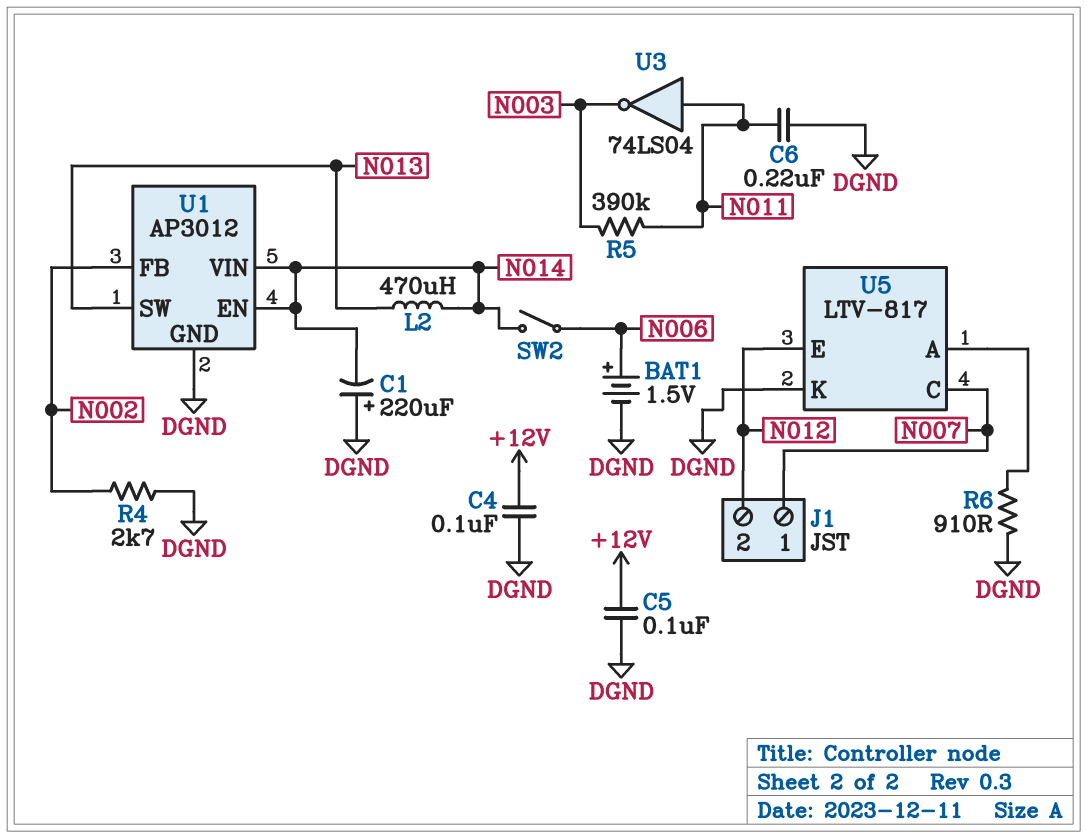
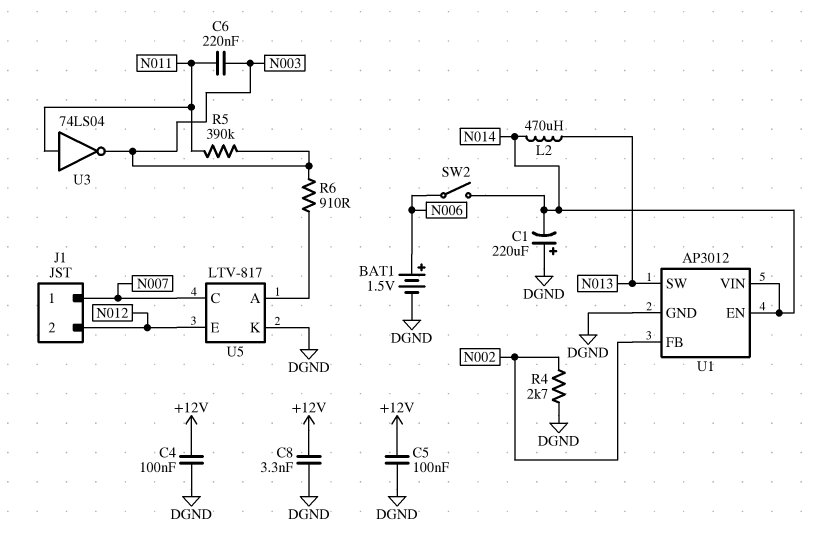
C6: 220nF (DGND, N011) -> 220nF (N003, N011)
C8: none -> 3.3nF (+12V, DGND)
R6: 910 (DGND, U5/A) -> 910 (N003, U5/A)

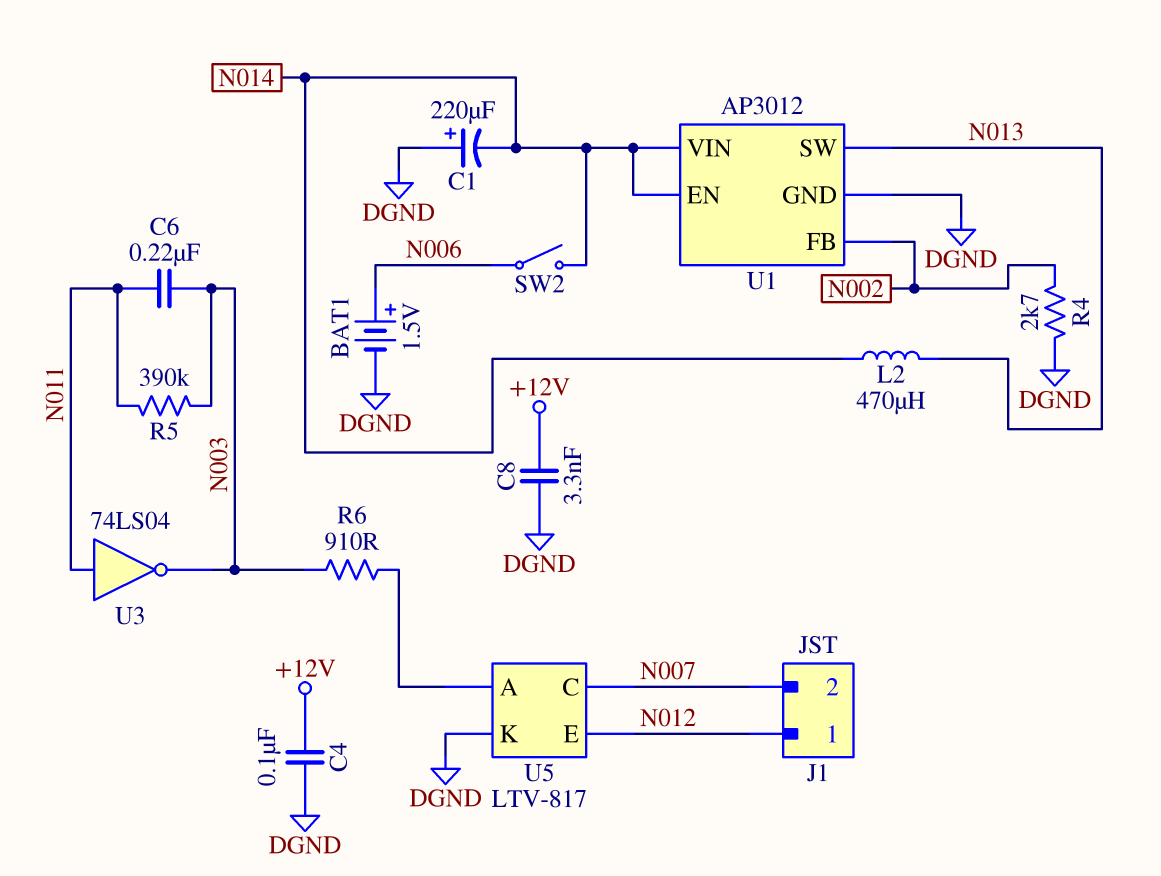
C5: 100nF (+12V, DGND) -> none
J1 pin 1: N007 -> N012
J1 pin 2: N012 -> N007

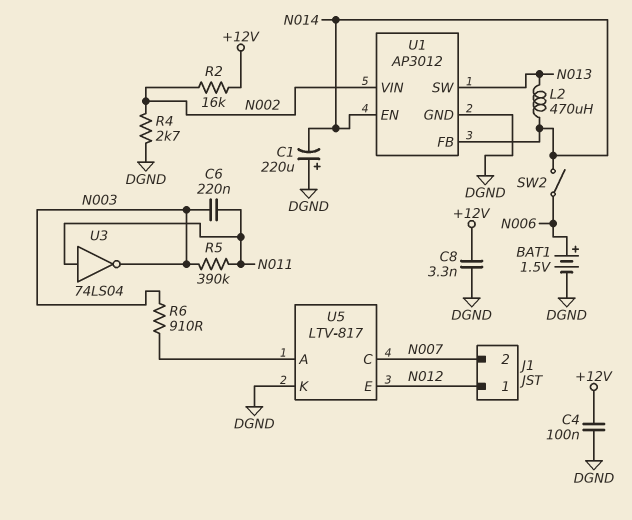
R2: none -> 16k (+12V, N002)
U1 pin FB: N002 -> N014
U1 pin VIN: N014 -> N002

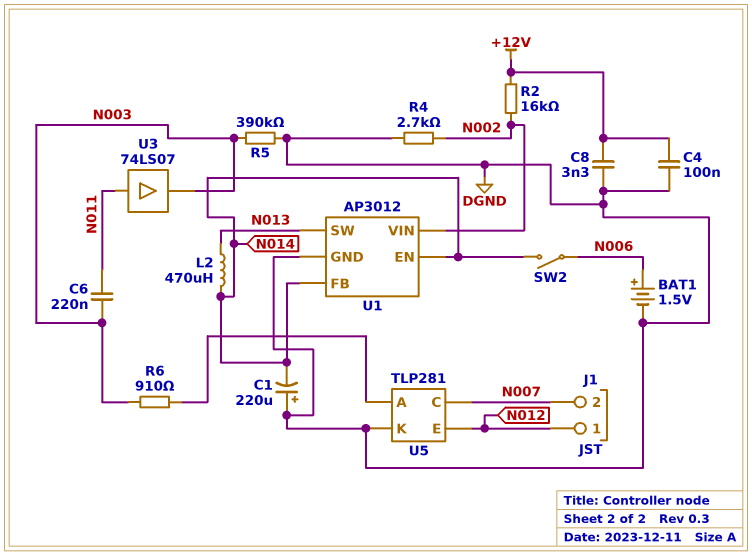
R5: 390k (N003, N011) -> 390k (DGND, N003)
U3: NOT 74LS04 (in N011, out N003) -> buffer 74LS07 (in N011, out N003)
U5: LTV-817 -> TLP281

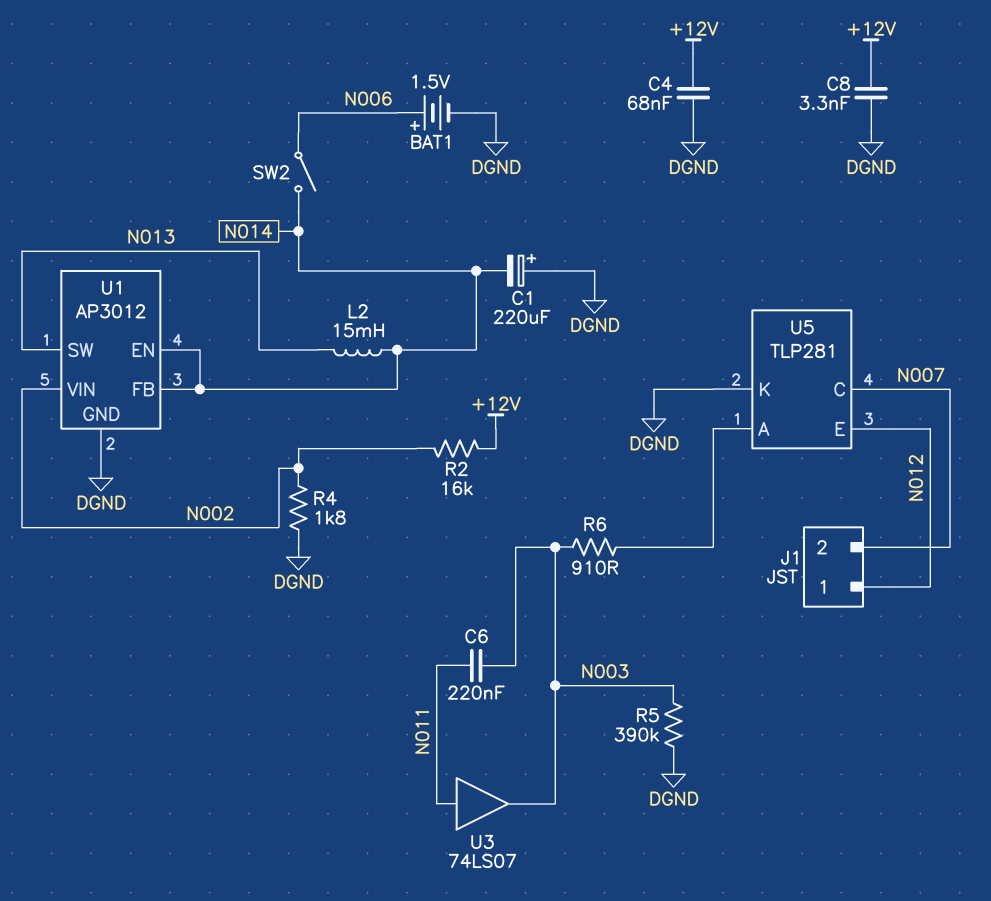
C4: 100nF (+12V, DGND) -> 68nF (+12V, DGND)
L2: 470uH (N013, N014) -> 15mH (N013, N014)
R4: 2.7k (DGND, N002) -> 1.8k (DGND, N002)

